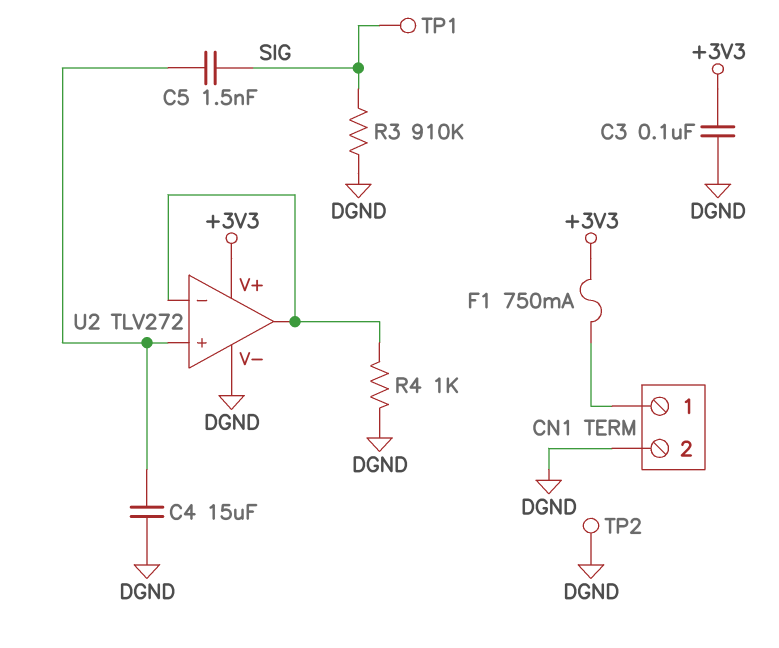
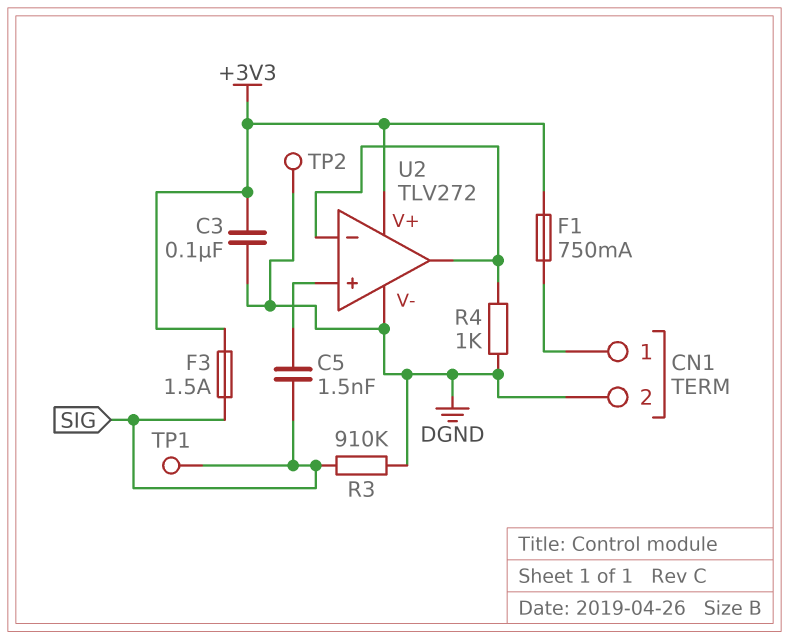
C4: 15uF (DGND, U2/in+) -> none
F3: none -> 1.5A (+3V3, SIG)

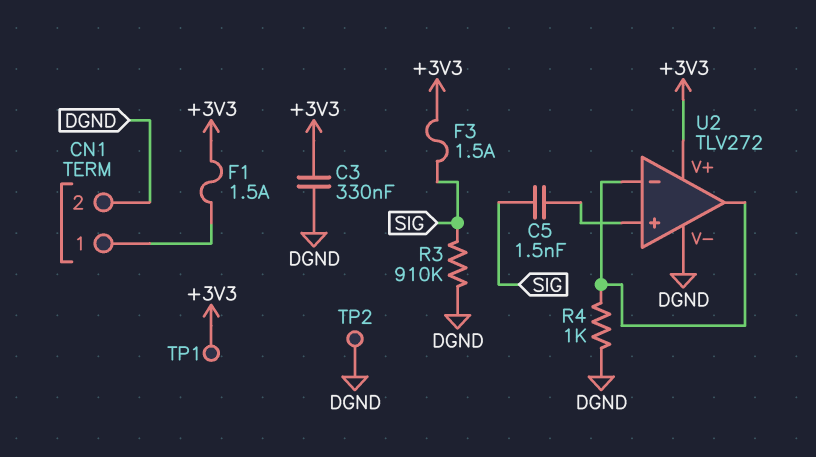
C3: 100nF (+3V3, DGND) -> 330nF (+3V3, DGND)
F1: 750mA (+3V3, CN1/1) -> 1.5A (+3V3, CN1/1)
TP1: test point (SIG) -> test point (+3V3)

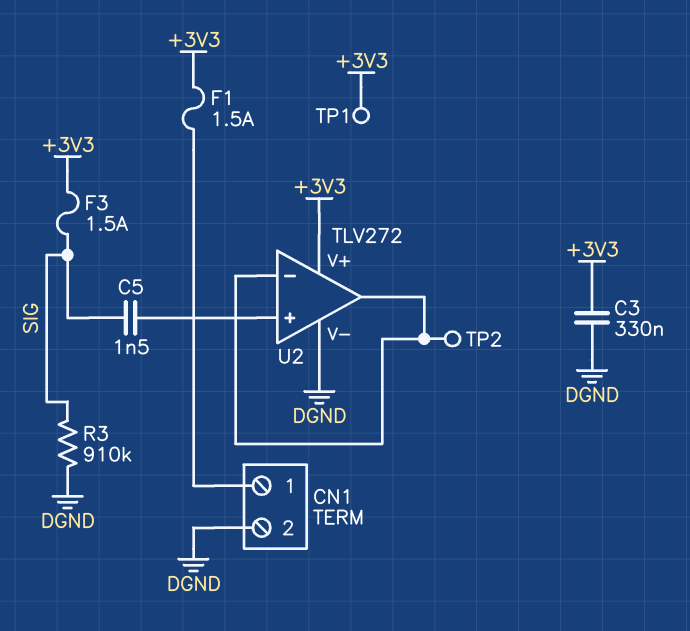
R4: 1k (DGND, U2/in-) -> none
TP2: test point (DGND) -> test point (U2/in-)

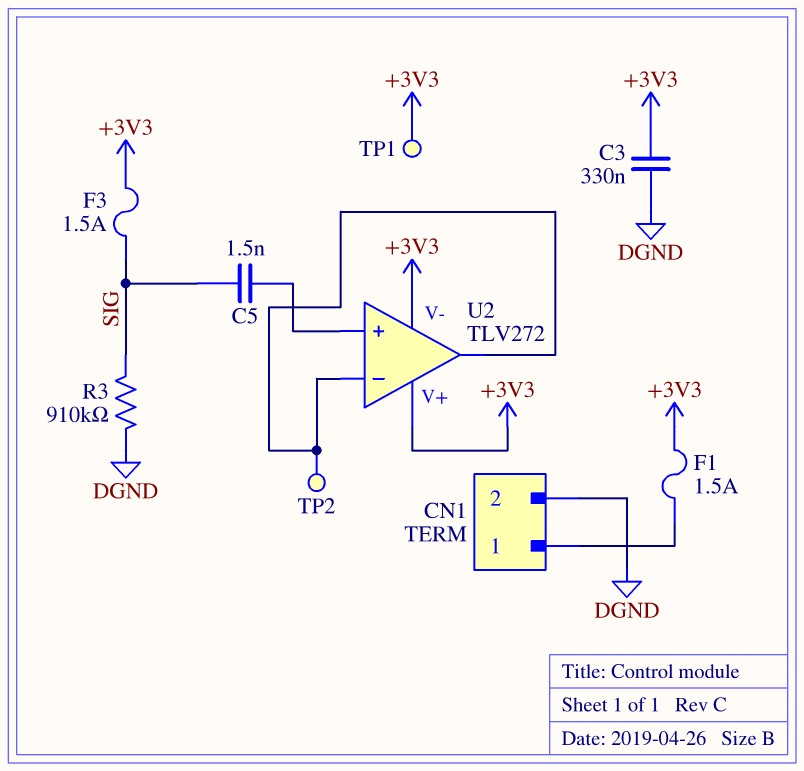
U2 pin V-: DGND -> +3V3

